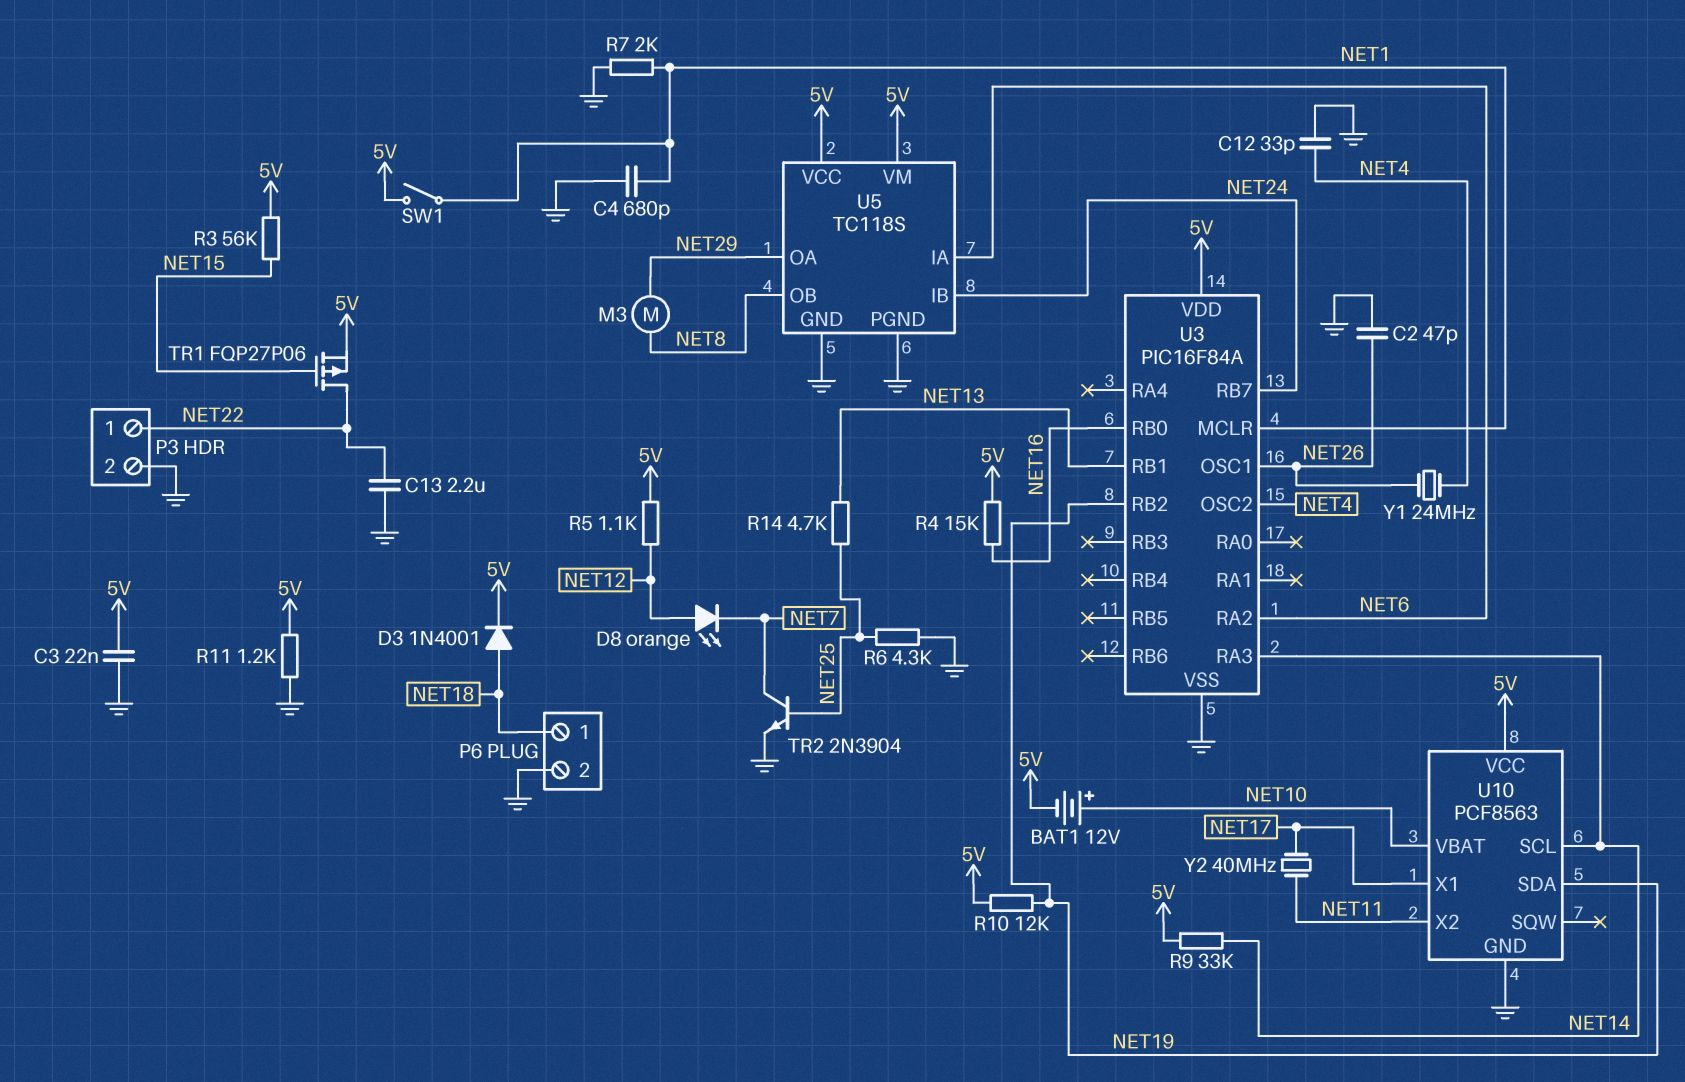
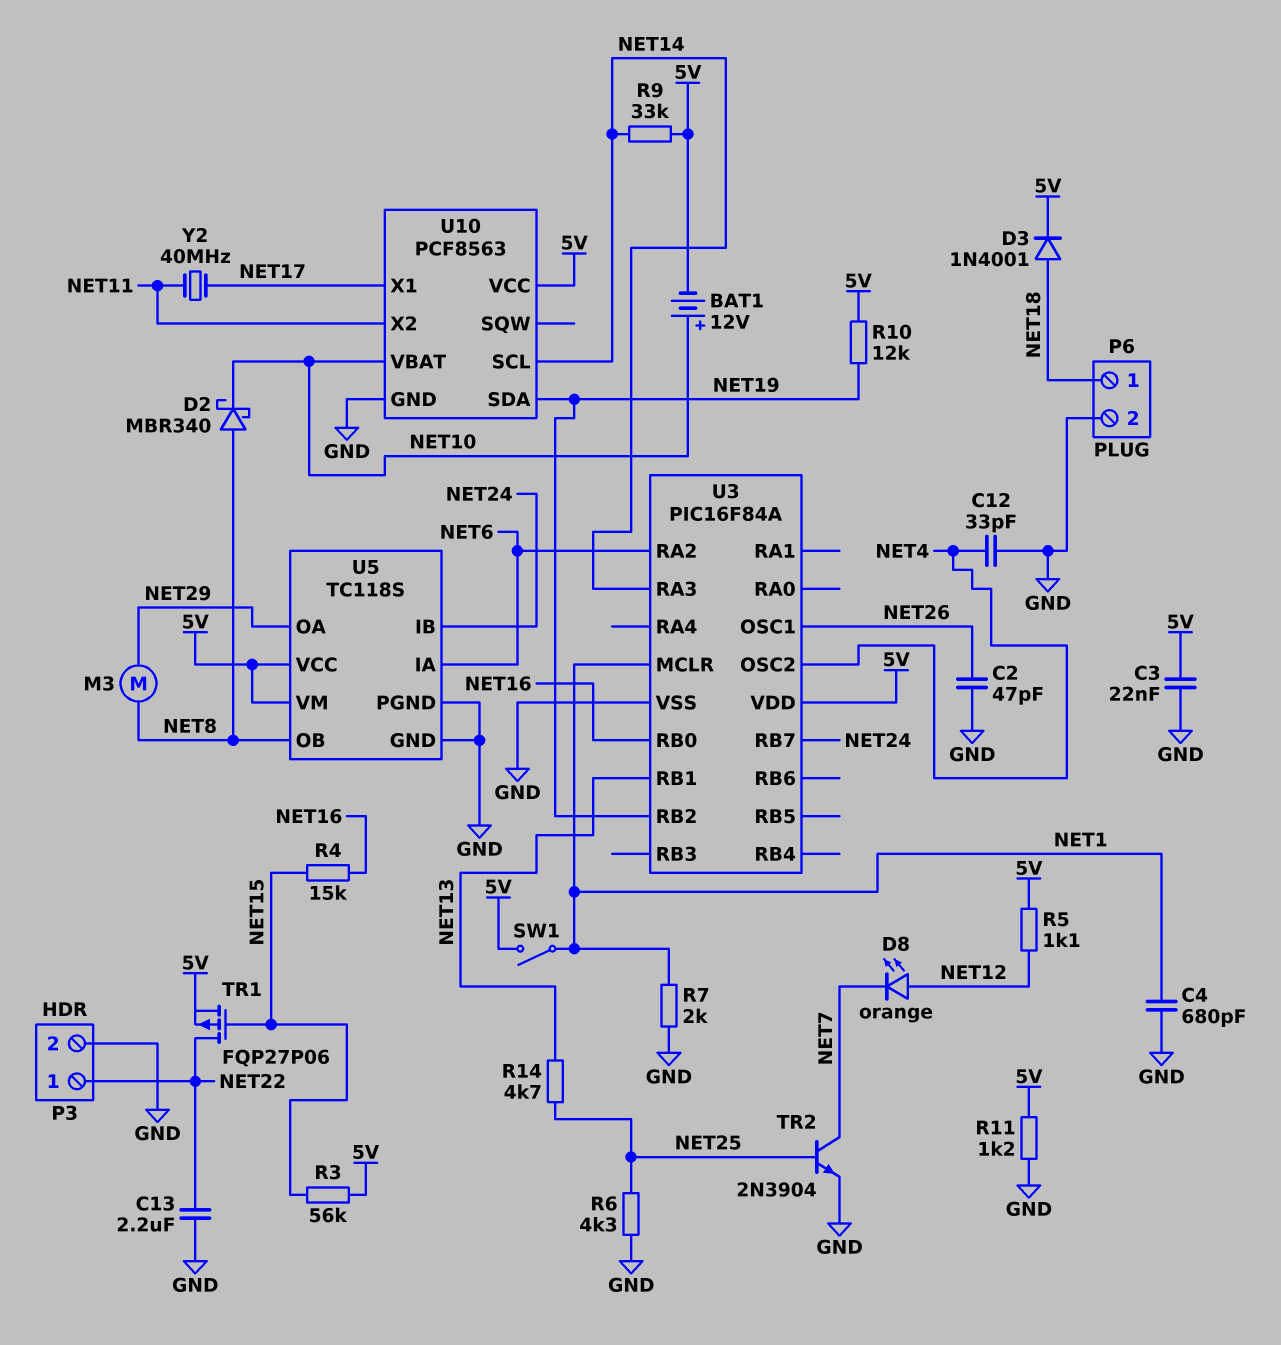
D2: none -> schottky MBR340 (A NET8, K NET10)
R4: 15k (5V, NET16) -> 15k (NET15, NET16)
Y1: 24MHz (NET4, NET26) -> none

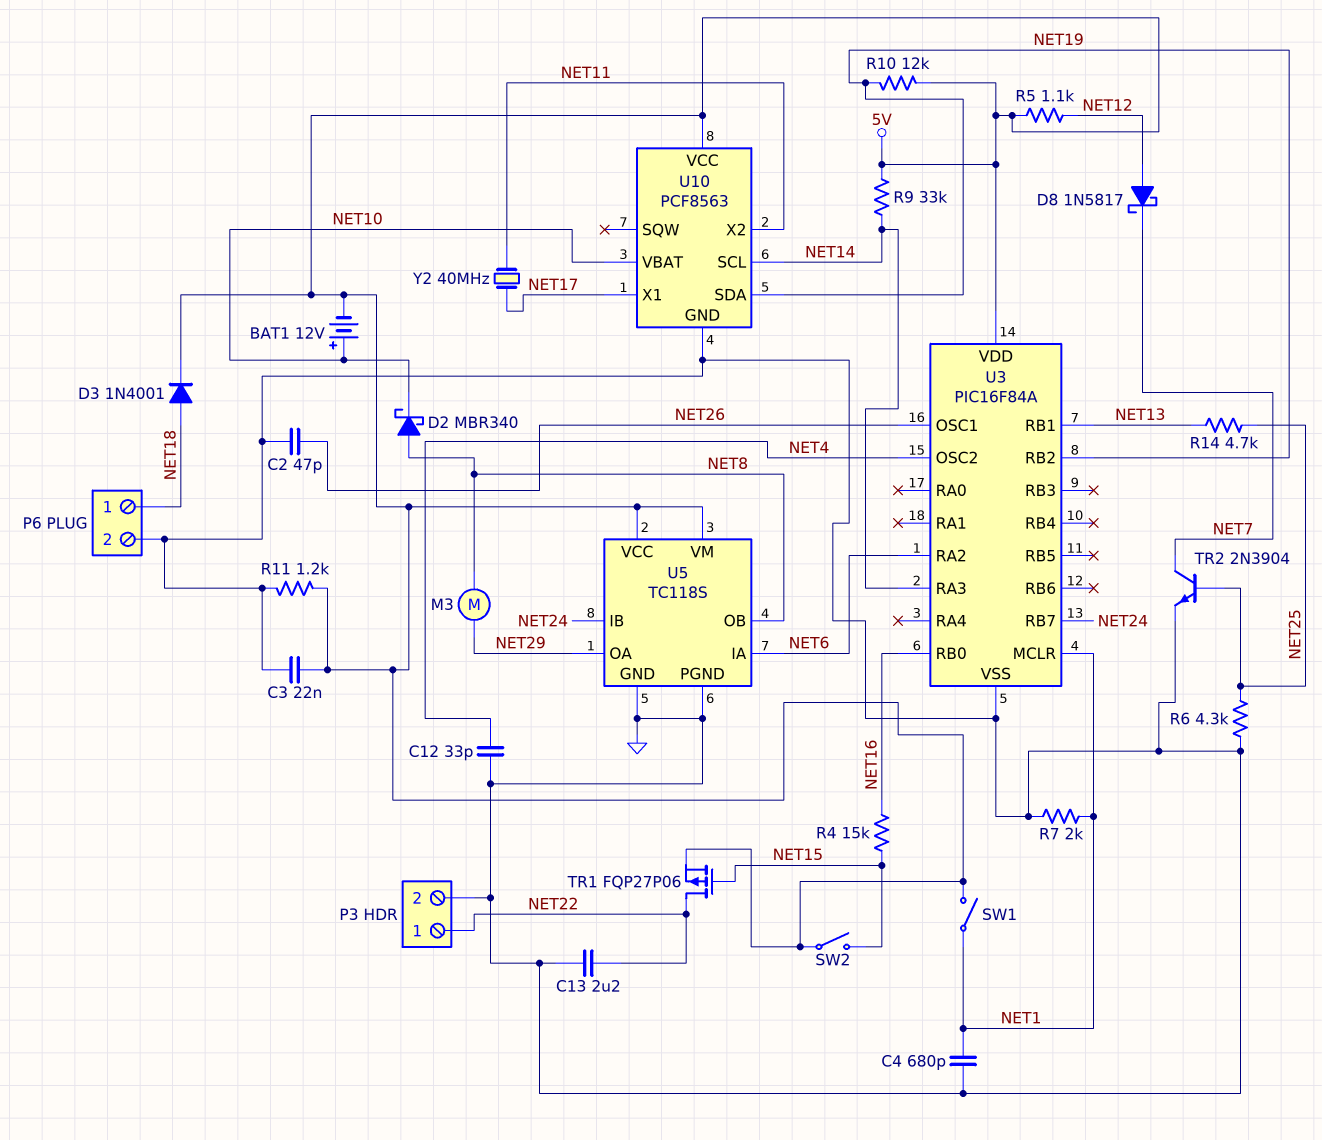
D8: LED orange (A NET12, K NET7) -> schottky 1N5817 (A NET12, K NET7)
R3: 56k (5V, NET15) -> none
SW2: none -> switch (5V, NET15)

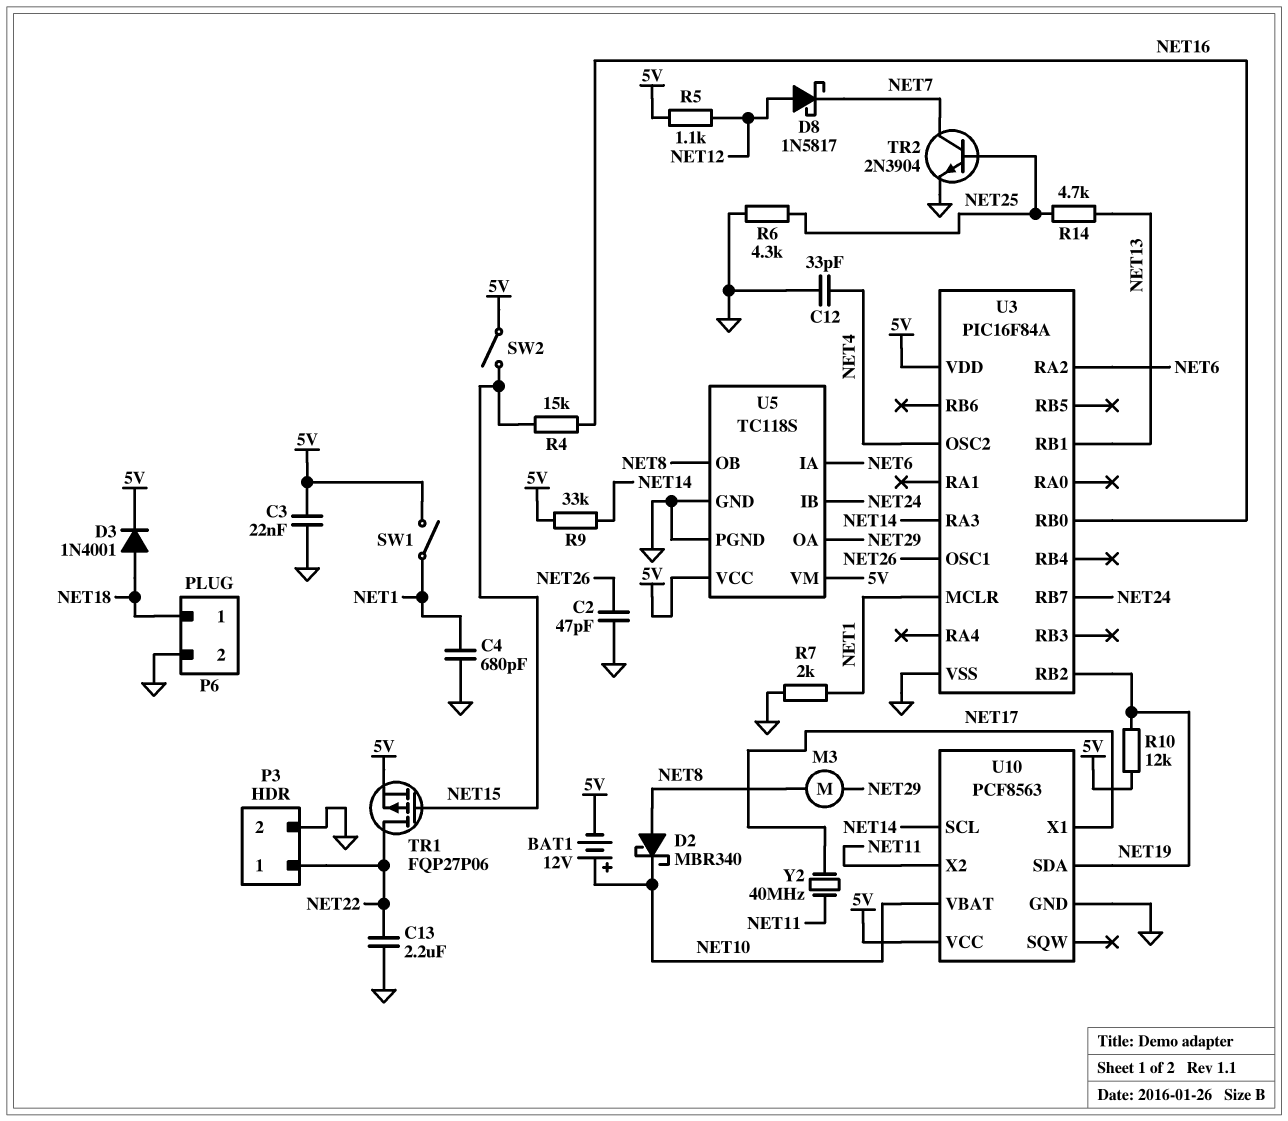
R11: 1.2k (5V, GND) -> none

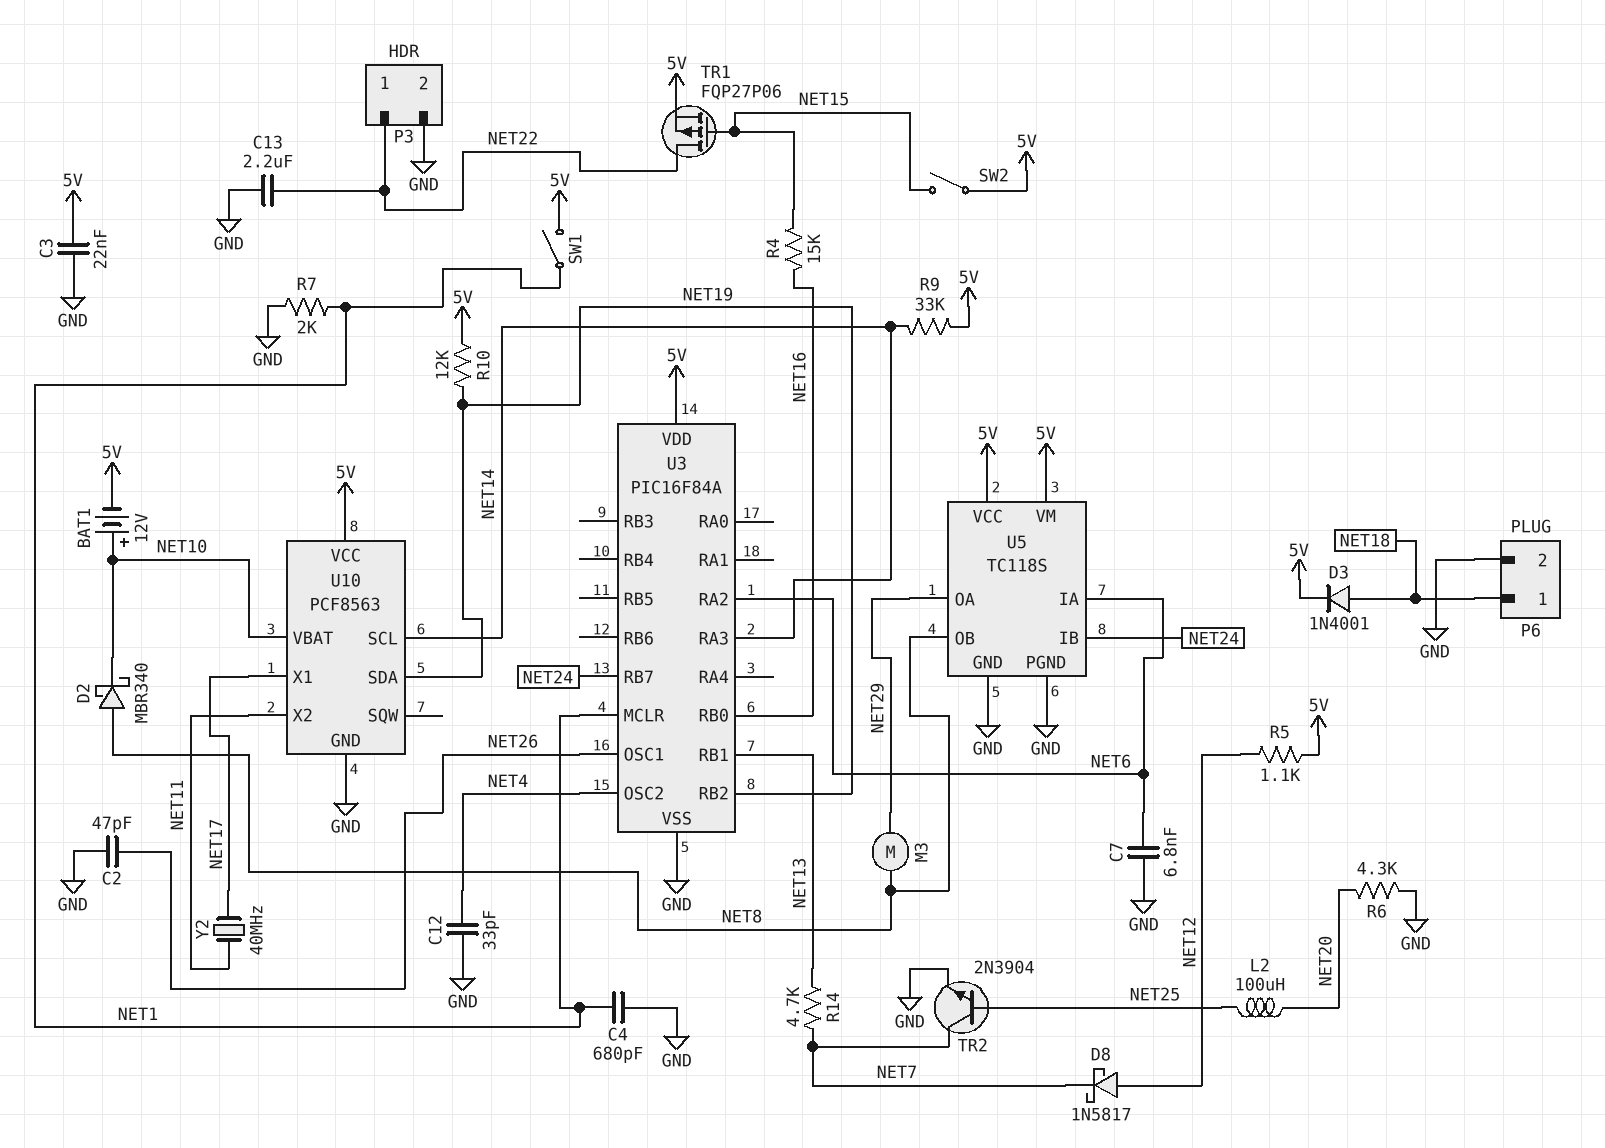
C7: none -> 6.8nF (GND, NET6)
L2: none -> 100uH (NET20, NET25)
R6: 4.3k (GND, NET25) -> 4.3k (GND, NET20)
R14: 4.7k (NET13, NET25) -> 4.7k (NET7, NET13)

